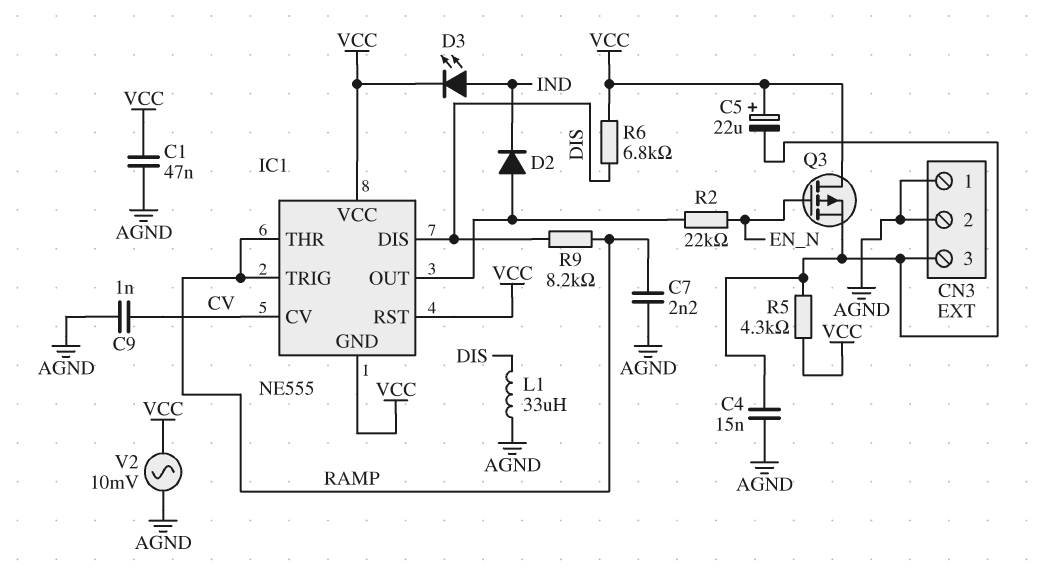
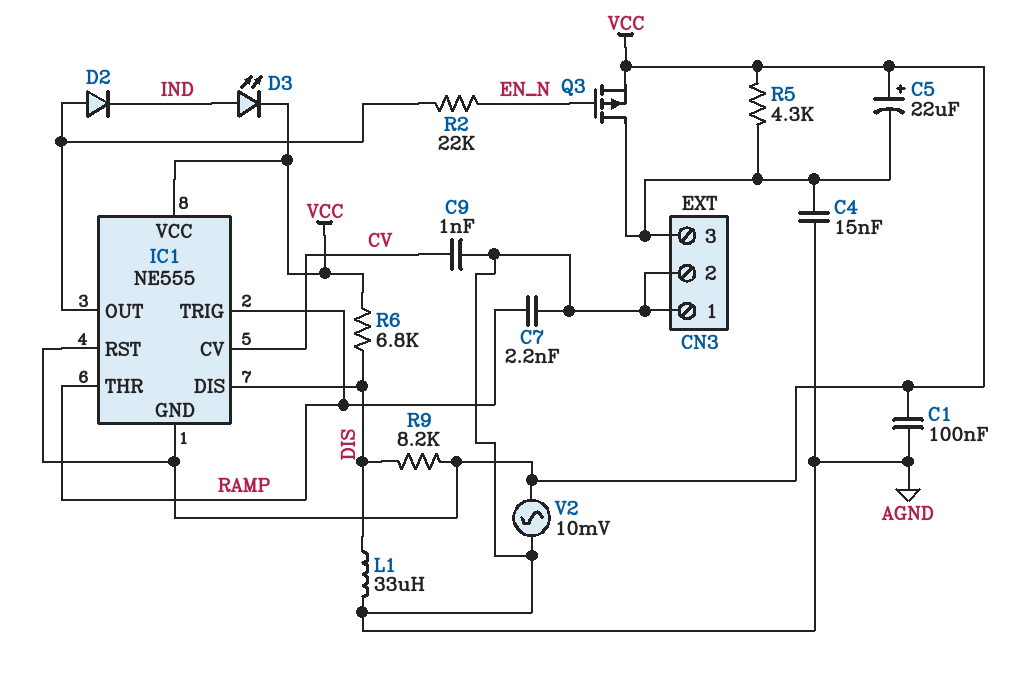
C1: 47nF (AGND, VCC) -> 100nF (AGND, VCC)
Q3: PMOS (G EN_N, D VCC, S CN3/3) -> PMOS (G EN_N, D CN3/3, S VCC)
R9: 8.2k (DIS, RAMP) -> 8.2k (DIS, VCC)

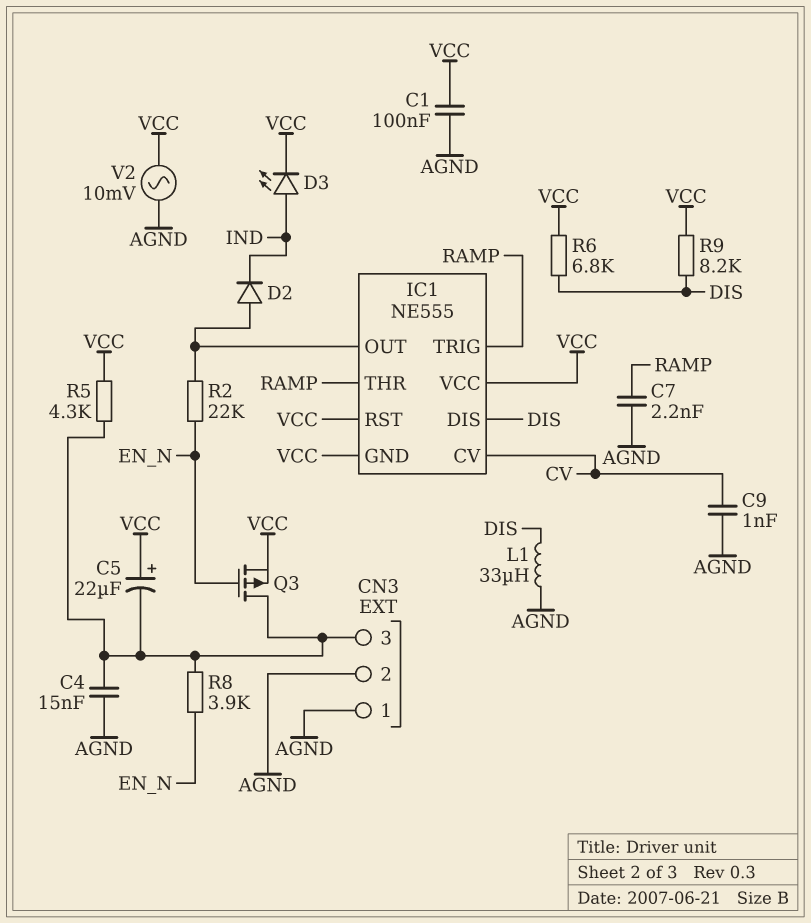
R8: none -> 3.9k (CN3/3, EN_N)

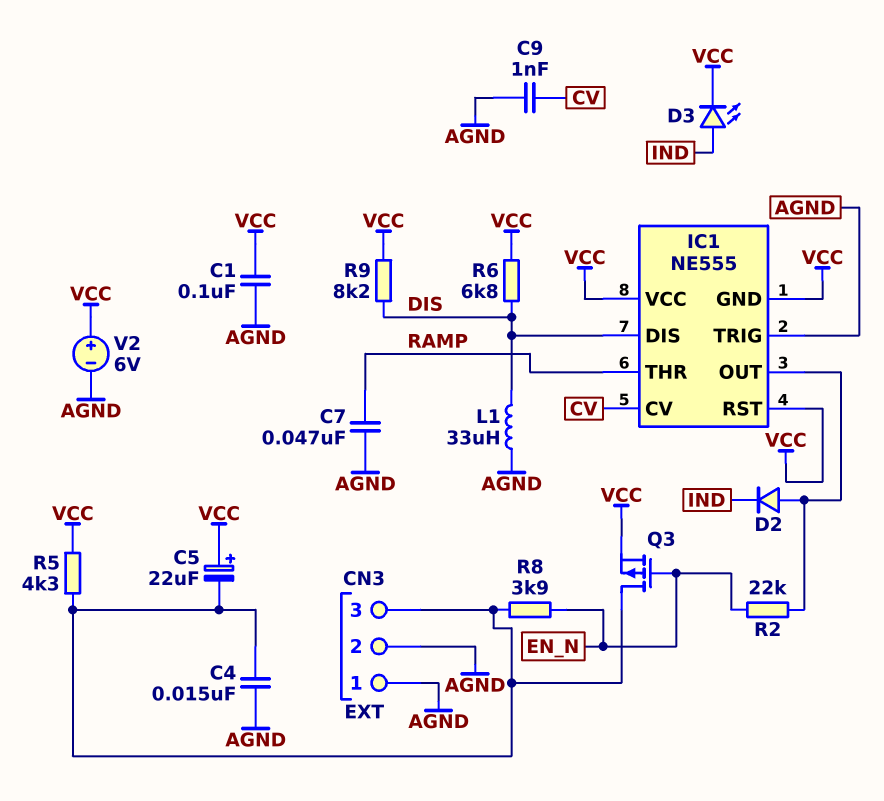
C7: 2.2nF (AGND, RAMP) -> 47nF (AGND, RAMP)
IC1 pin TRIG: RAMP -> AGND
V2: AC 10mV (AGND, VCC) -> 6V (plus VCC, minus AGND)

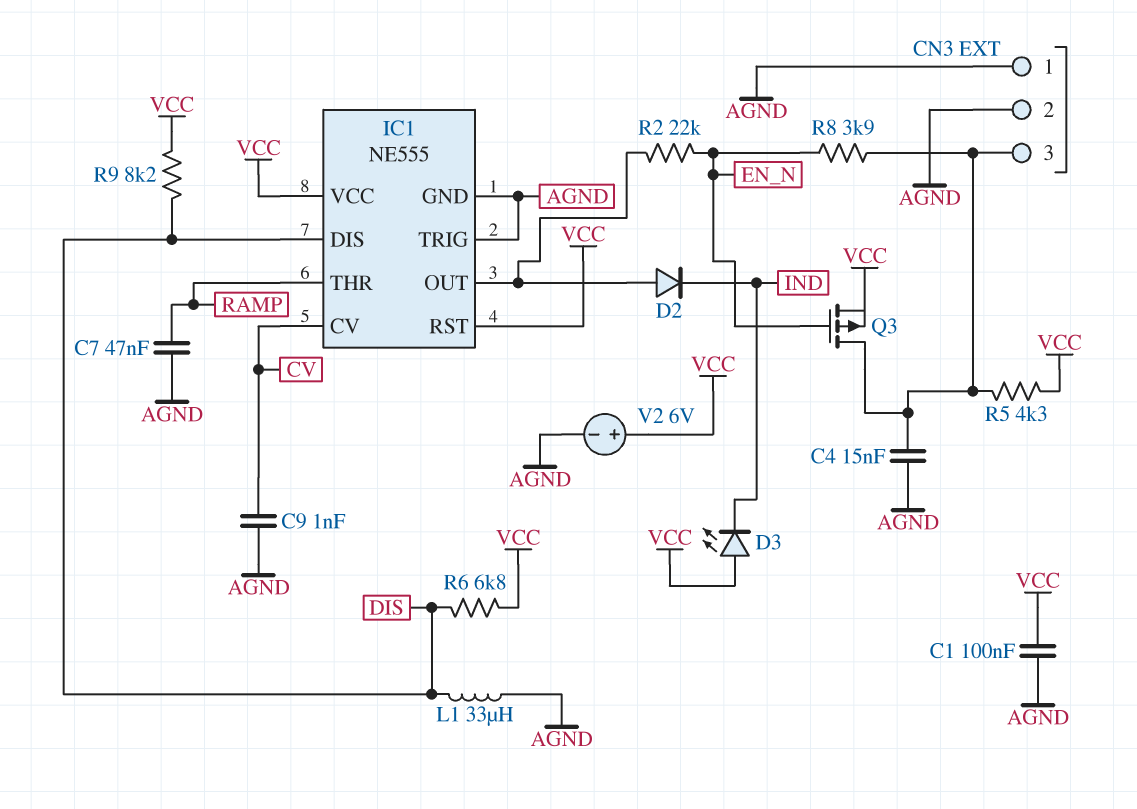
C5: 22uF (plus VCC, minus CN3/3) -> none
D3: LED (A IND, K VCC) -> LED (A VCC, K IND)
IC1 pin GND: VCC -> AGND

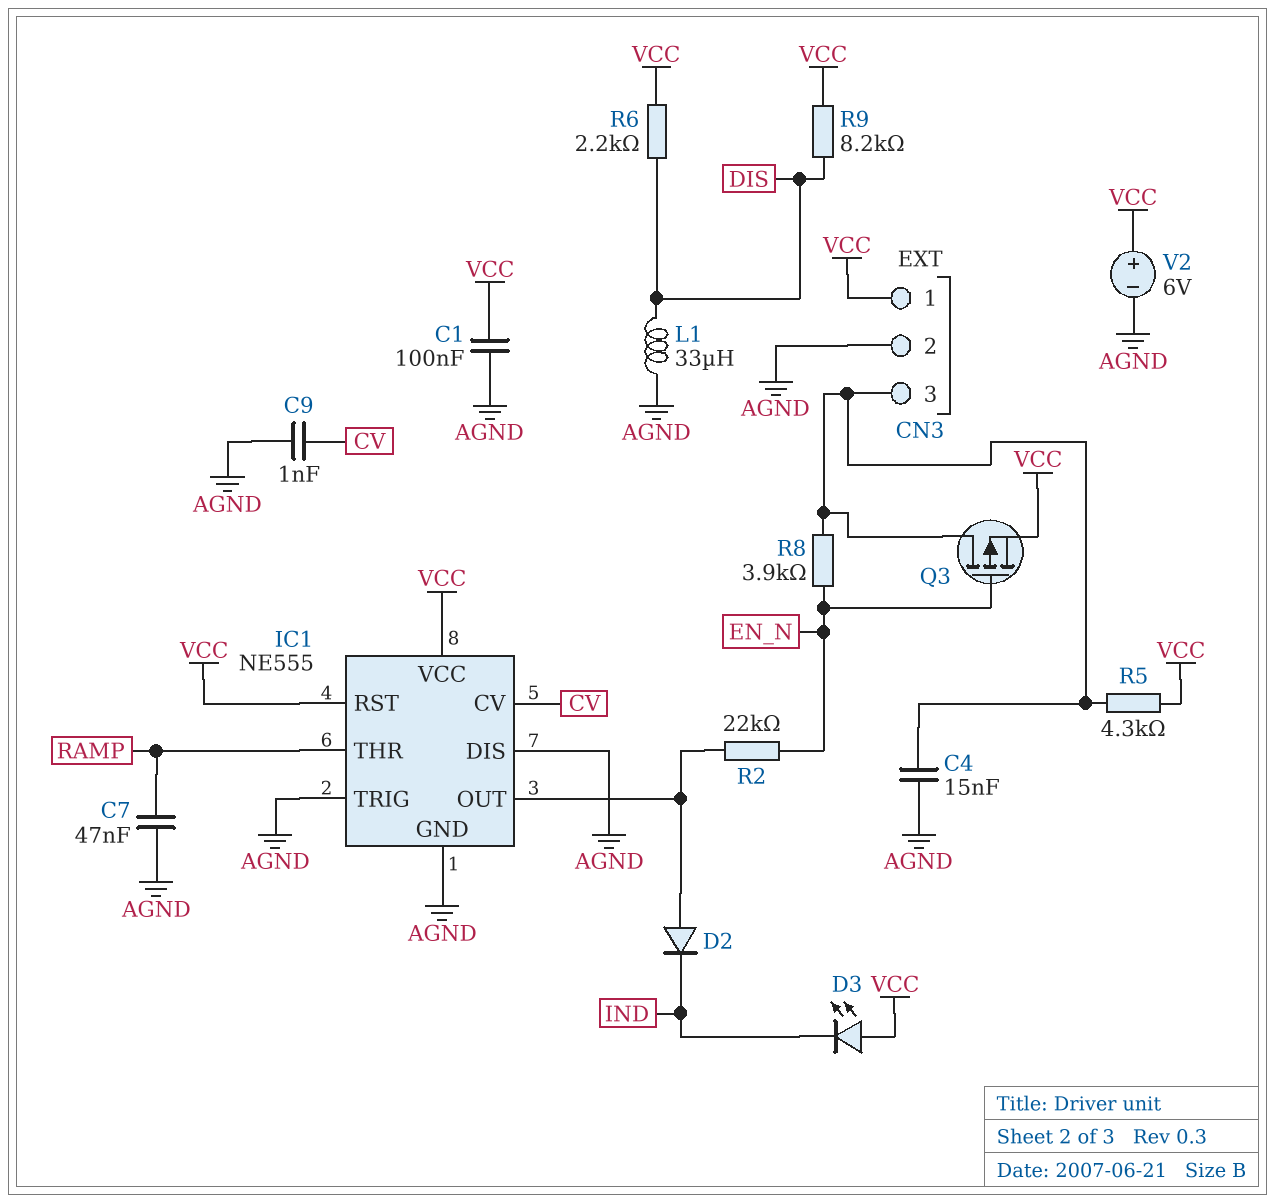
CN3 pin 1: AGND -> VCC
IC1 pin DIS: DIS -> AGND
R6: 6.8k (DIS, VCC) -> 2.2k (DIS, VCC)

